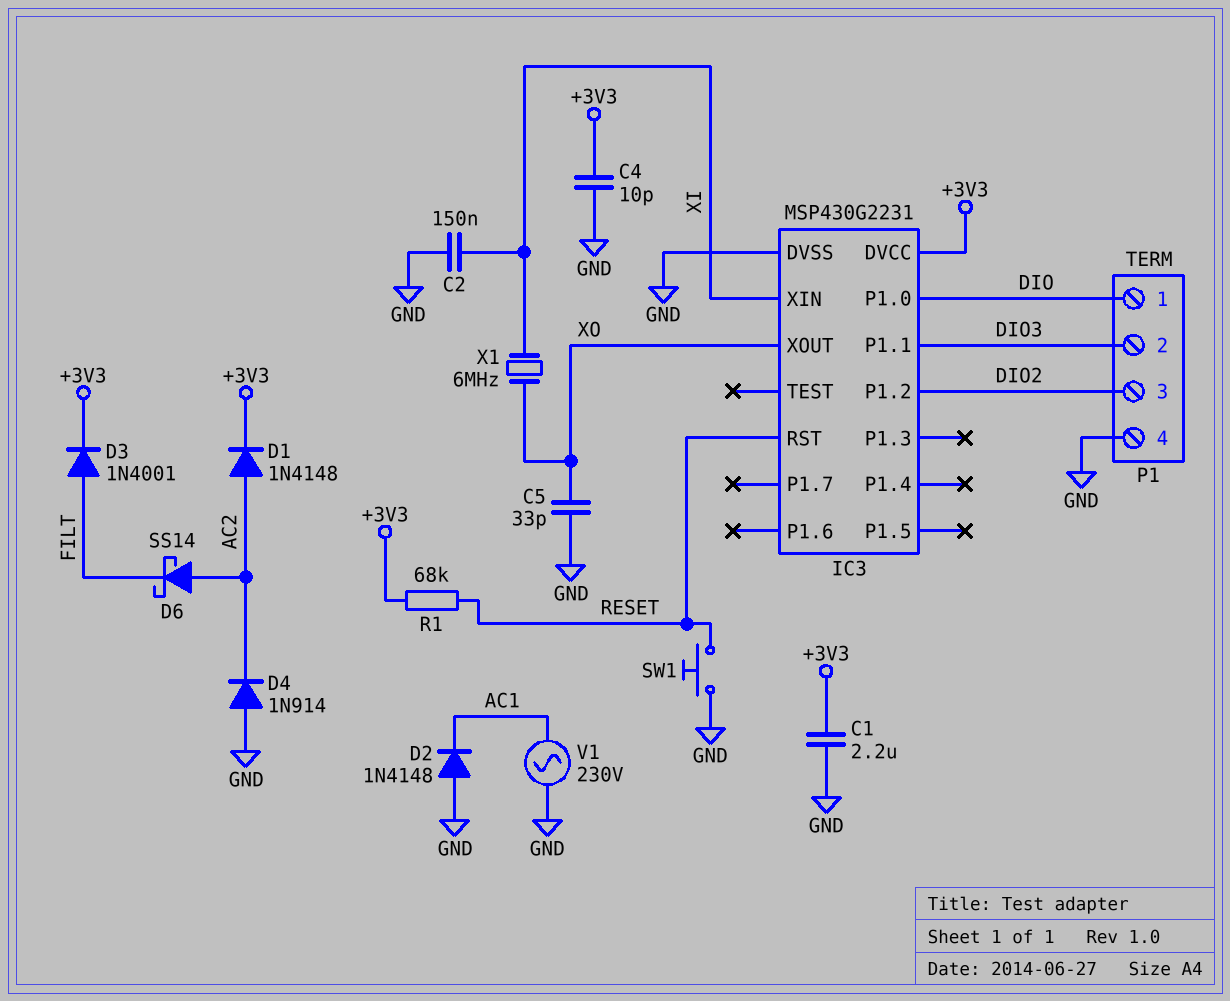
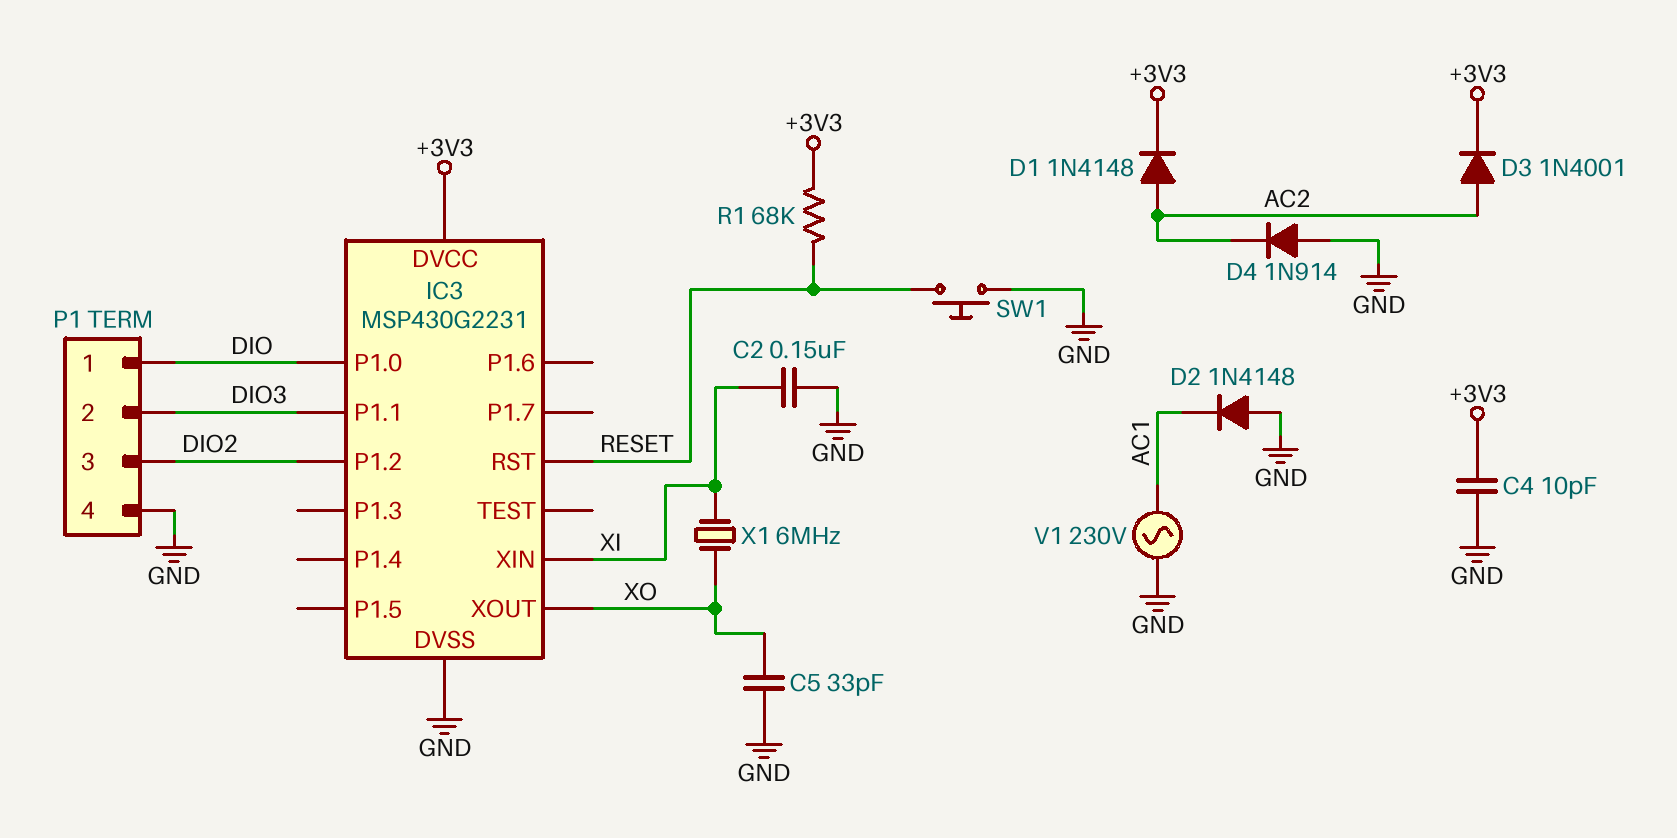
C1: 2.2uF (+3V3, GND) -> none
D3: diode 1N4001 (A FILT, K +3V3) -> diode 1N4001 (A AC2, K +3V3)
D6: schottky SS14 (A AC2, K FILT) -> none

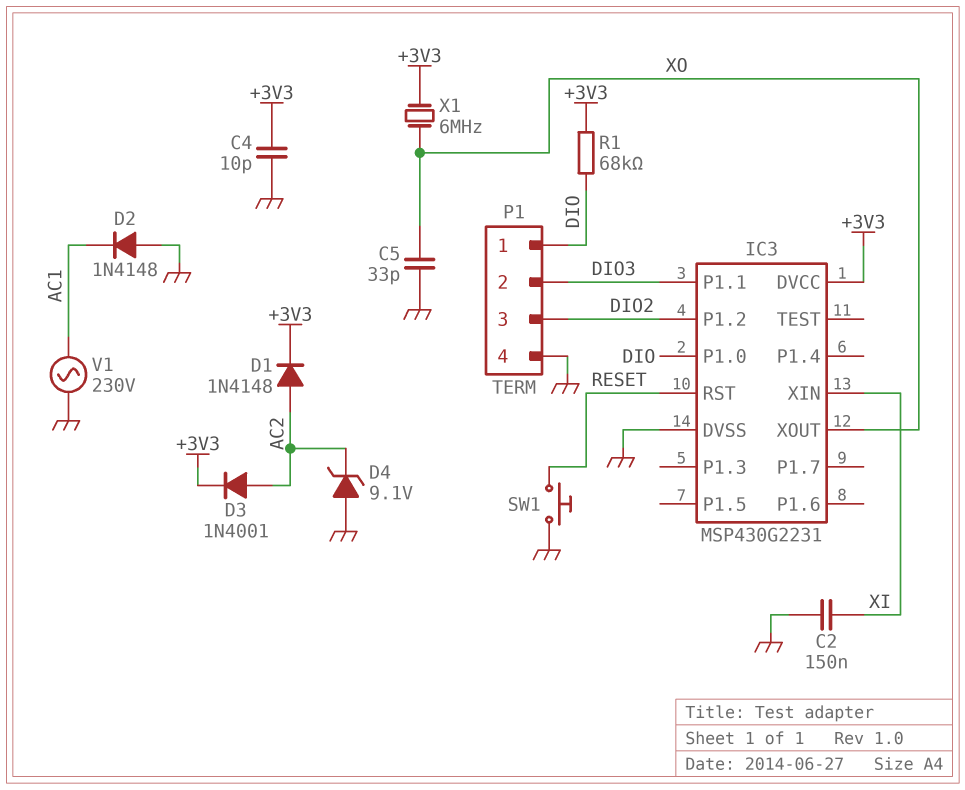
D4: diode 1N914 (A GND, K AC2) -> zener 9.1V (A GND, K AC2)
R1: 68k (+3V3, RESET) -> 68k (+3V3, DIO)
X1: 6MHz (XI, XO) -> 6MHz (+3V3, XO)

